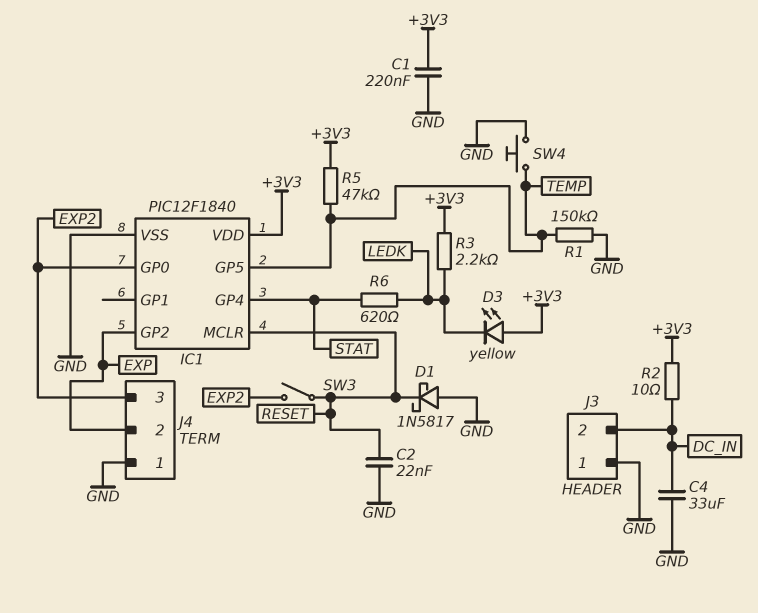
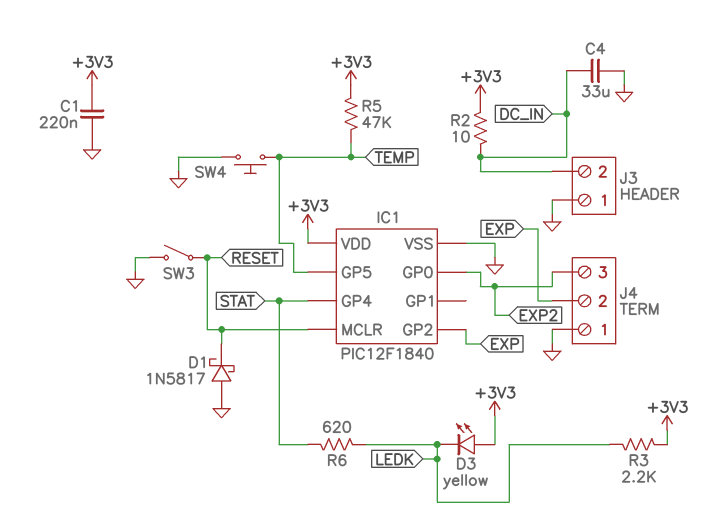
C2: 22nF (GND, RESET) -> none
R1: 150k (GND, TEMP) -> none
SW3: switch (EXP2, RESET) -> switch (GND, RESET)

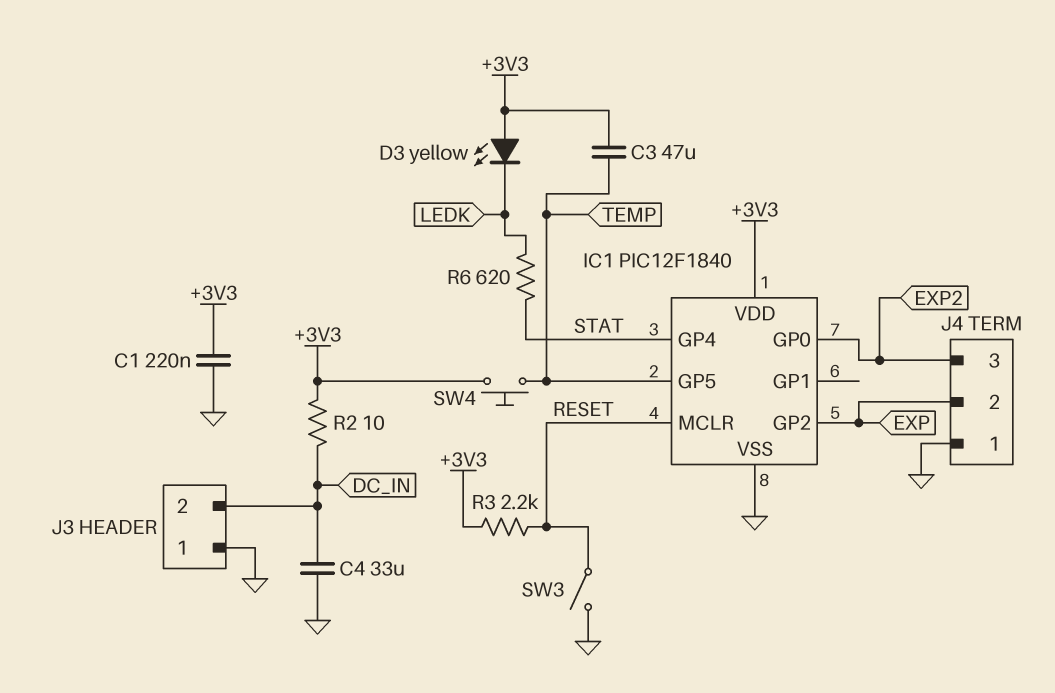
C3: none -> 47uF (+3V3, TEMP)
D1: schottky 1N5817 (A GND, K RESET) -> none
R3: 2.2k (+3V3, LEDK) -> 2.2k (+3V3, RESET)
R5: 47k (+3V3, TEMP) -> none
SW4: button (GND, TEMP) -> button (+3V3, TEMP)

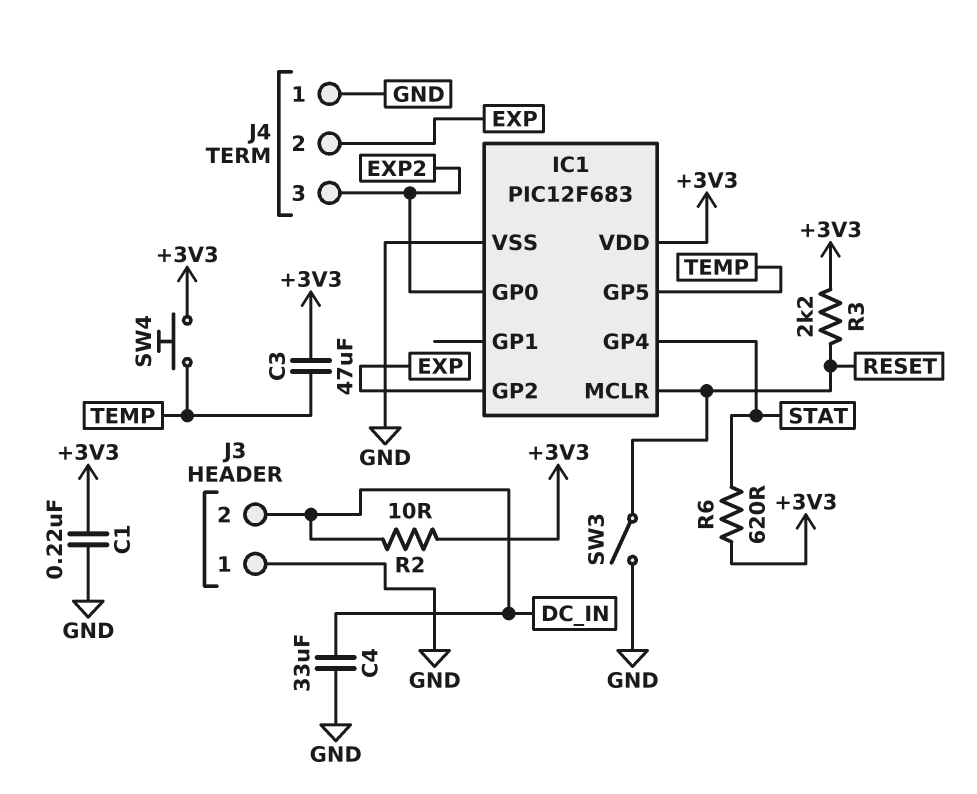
D3: LED yellow (A +3V3, K LEDK) -> none
IC1: PIC12F1840 -> PIC12F683
R6: 620 (LEDK, STAT) -> 620 (+3V3, STAT)

